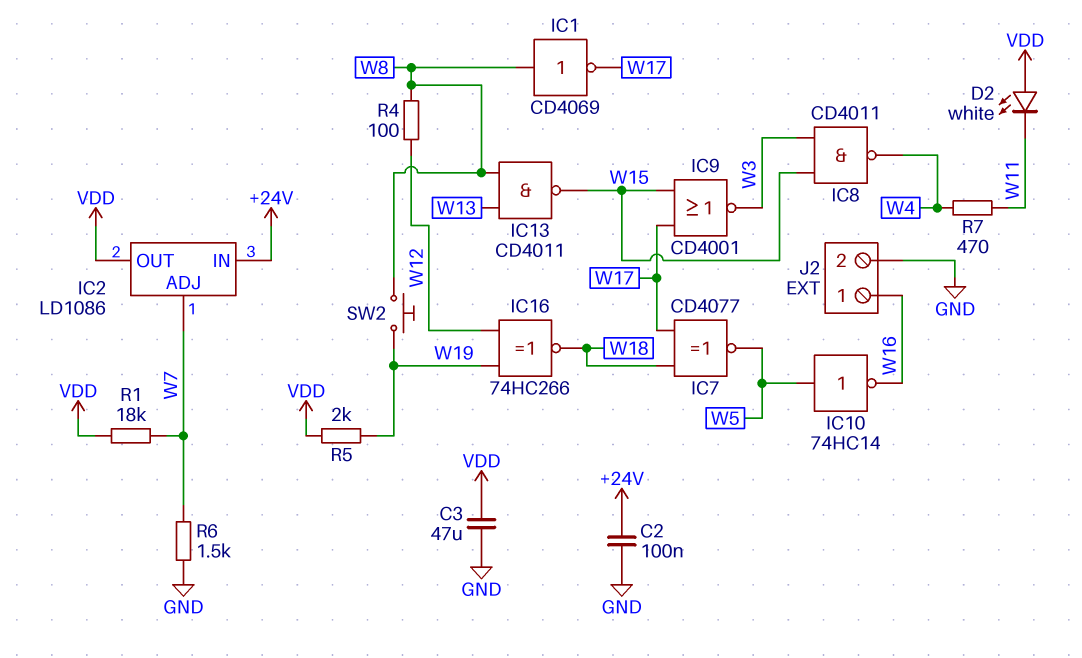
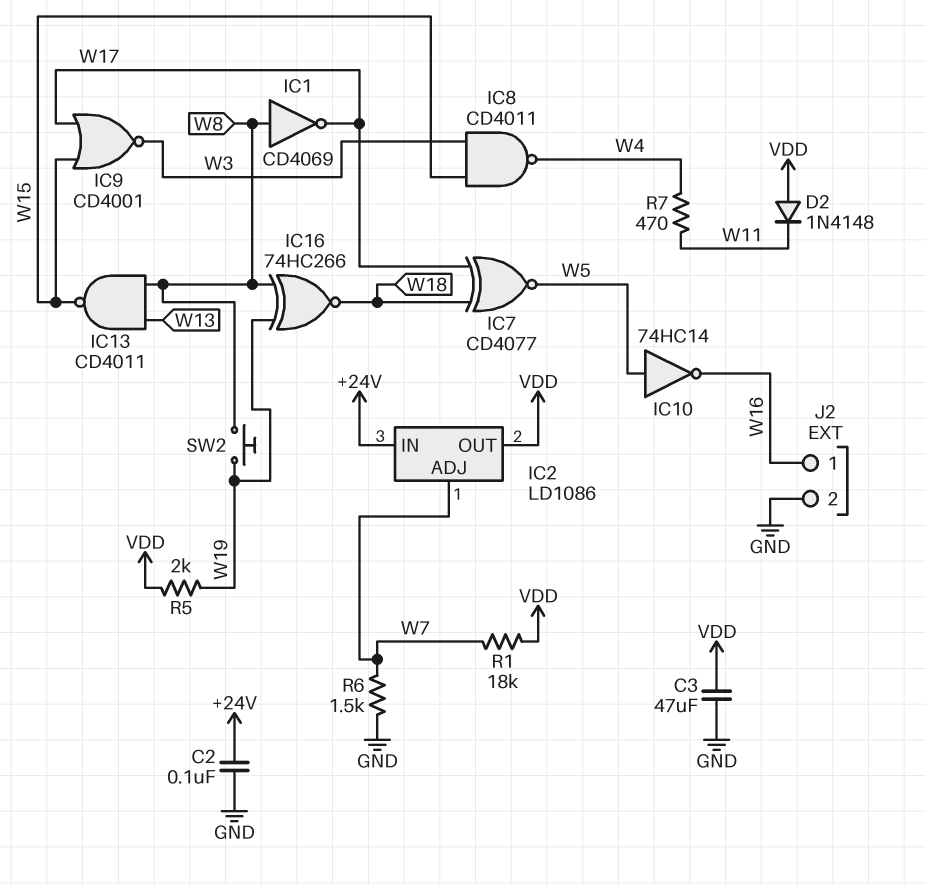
D2: LED white (A VDD, K W11) -> diode 1N4148 (A VDD, K W11)
IC16: XNOR 74HC266 (in W12, in W19, out W18) -> XNOR 74HC266 (in W8, in W19, out W18)
R4: 100 (W8, W12) -> none

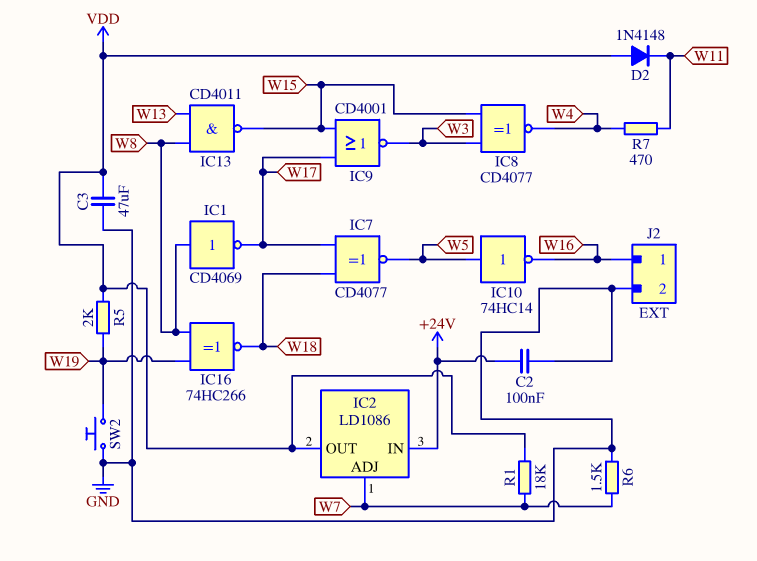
IC8: NAND CD4011 (in W3, in W15, out W4) -> XNOR CD4077 (in W3, in W15, out W4)
SW2: button (W8, W19) -> button (GND, W19)

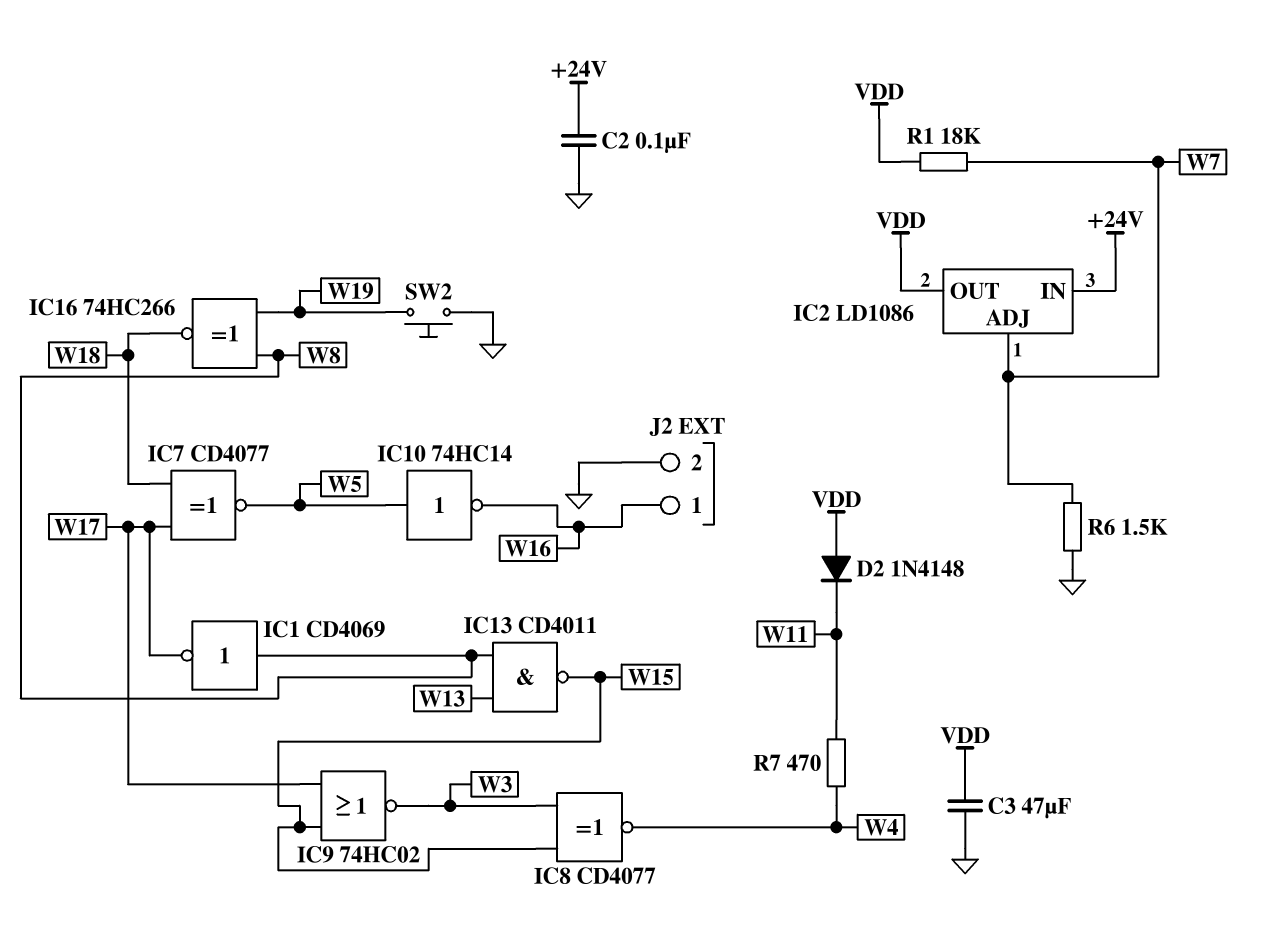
IC9: NOR CD4001 (in W15, in W17, out W3) -> NOR 74HC02 (in W15, in W17, out W3)
R5: 2k (VDD, W19) -> none

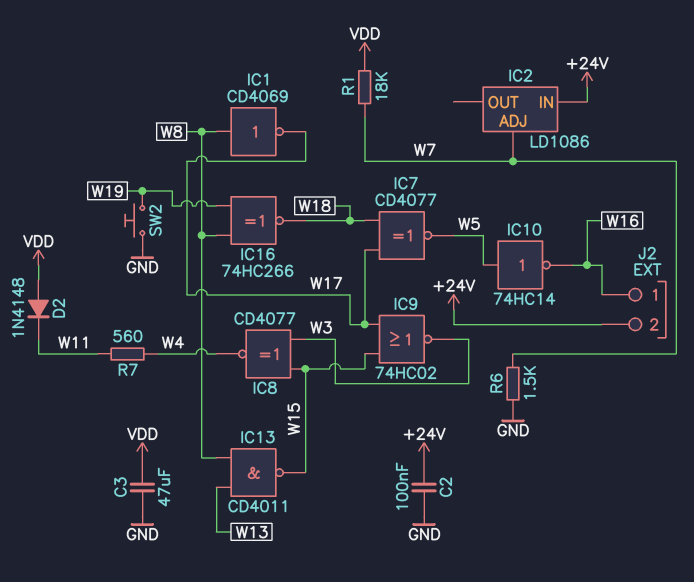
IC2 pin OUT: VDD -> none
J2 pin 2: GND -> +24V
R7: 470 (W4, W11) -> 560 (W4, W11)

